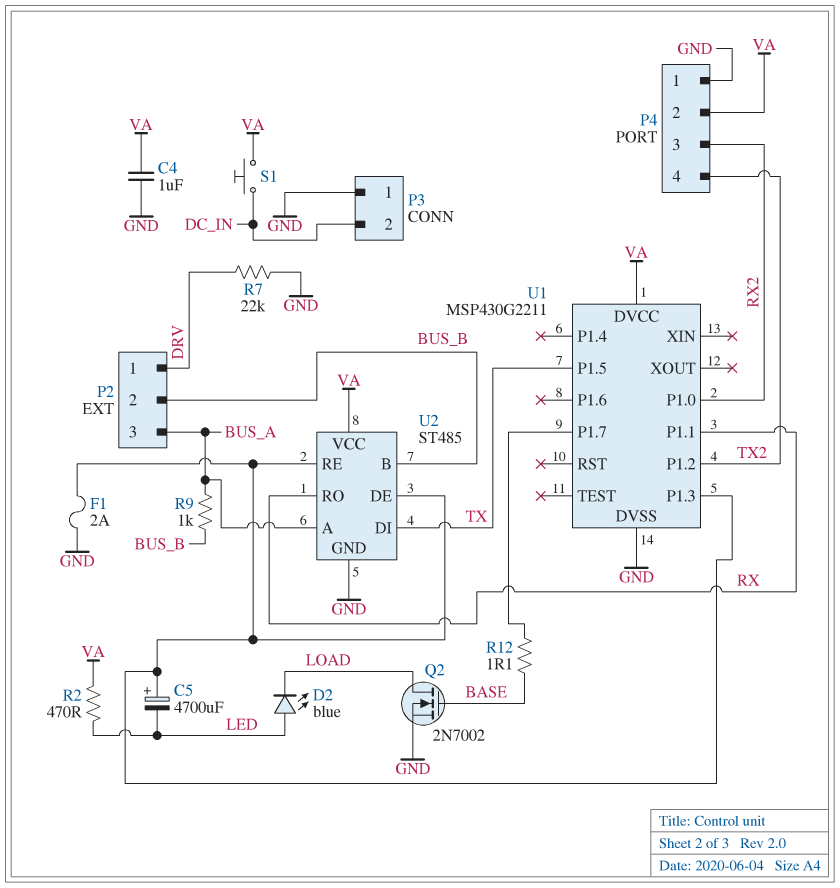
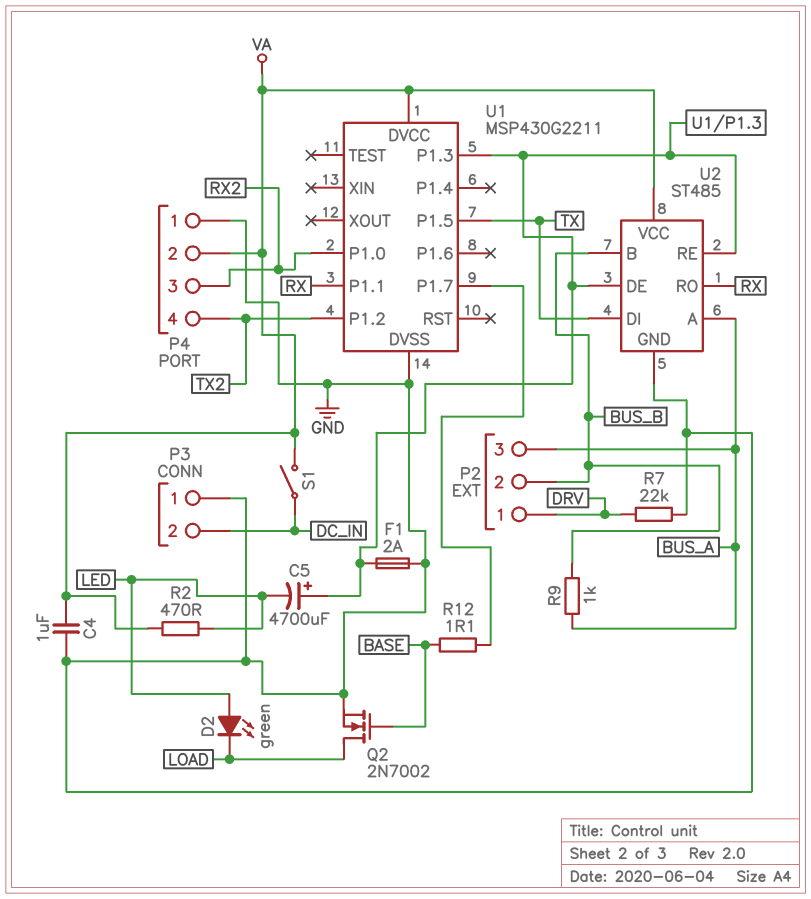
D2: LED blue (A LED, K LOAD) -> LED green (A LED, K LOAD)
S1: button (DC_IN, VA) -> switch (DC_IN, VA)

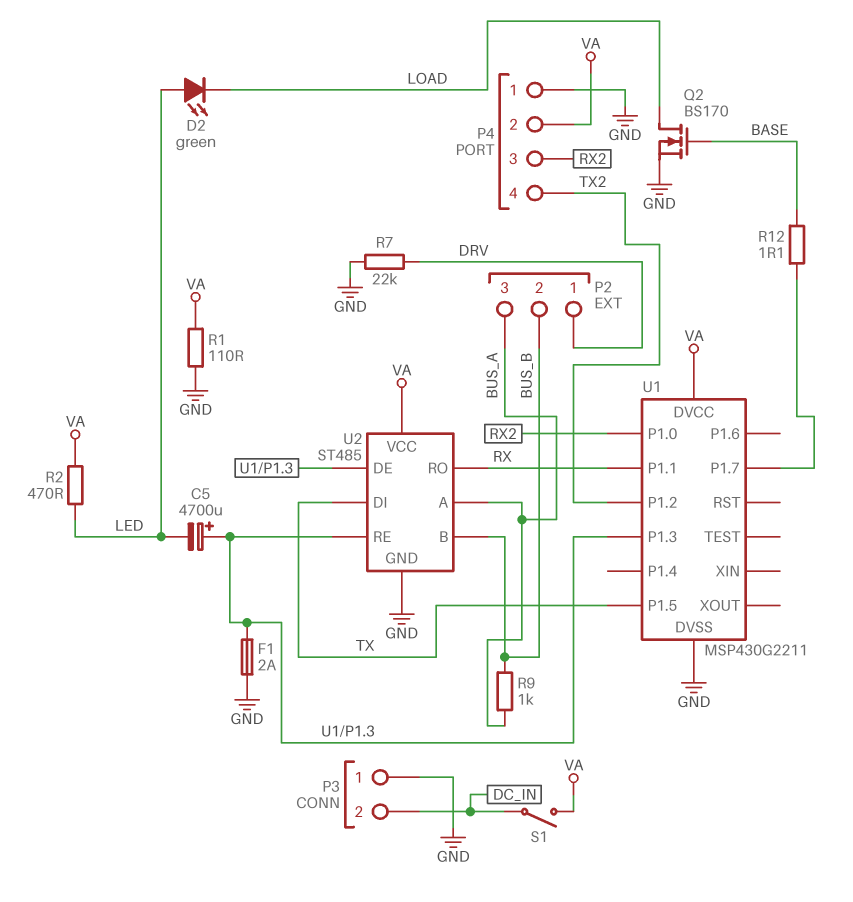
C4: 1uF (GND, VA) -> none
Q2: NMOS 2N7002 (G BASE, D LOAD, S GND) -> NMOS BS170 (G BASE, D LOAD, S GND)
R1: none -> 110 (GND, VA)

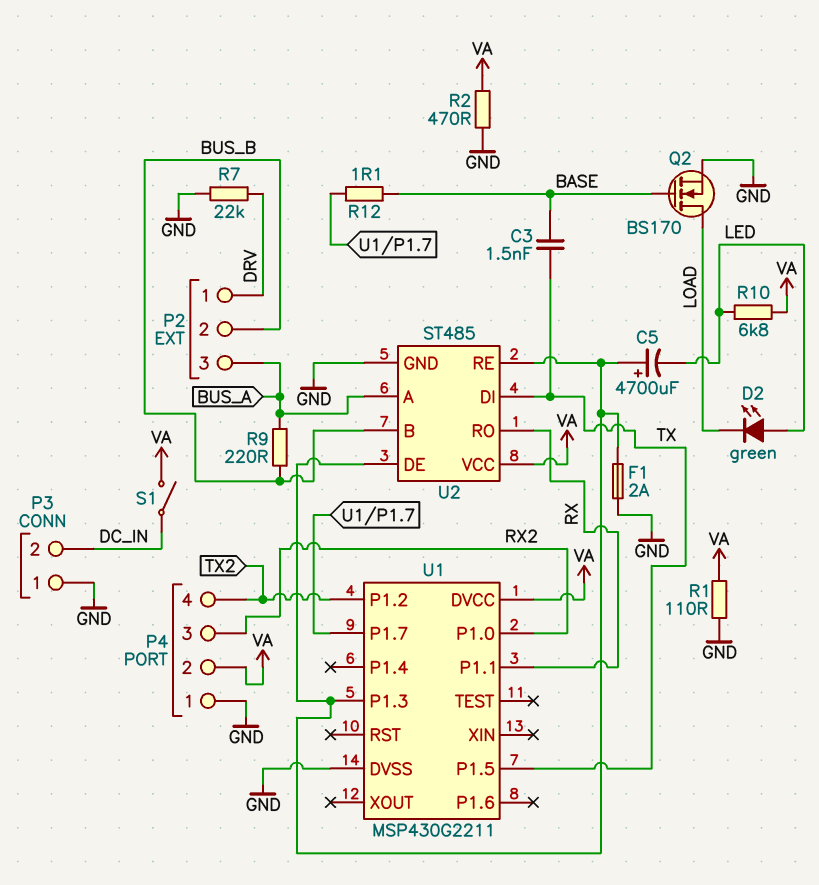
C3: none -> 1.5nF (BASE, TX)
R2: 470 (LED, VA) -> 470 (GND, VA)
R9: 1k (BUS_A, BUS_B) -> 220 (BUS_A, BUS_B)
R10: none -> 6.8k (LED, VA)

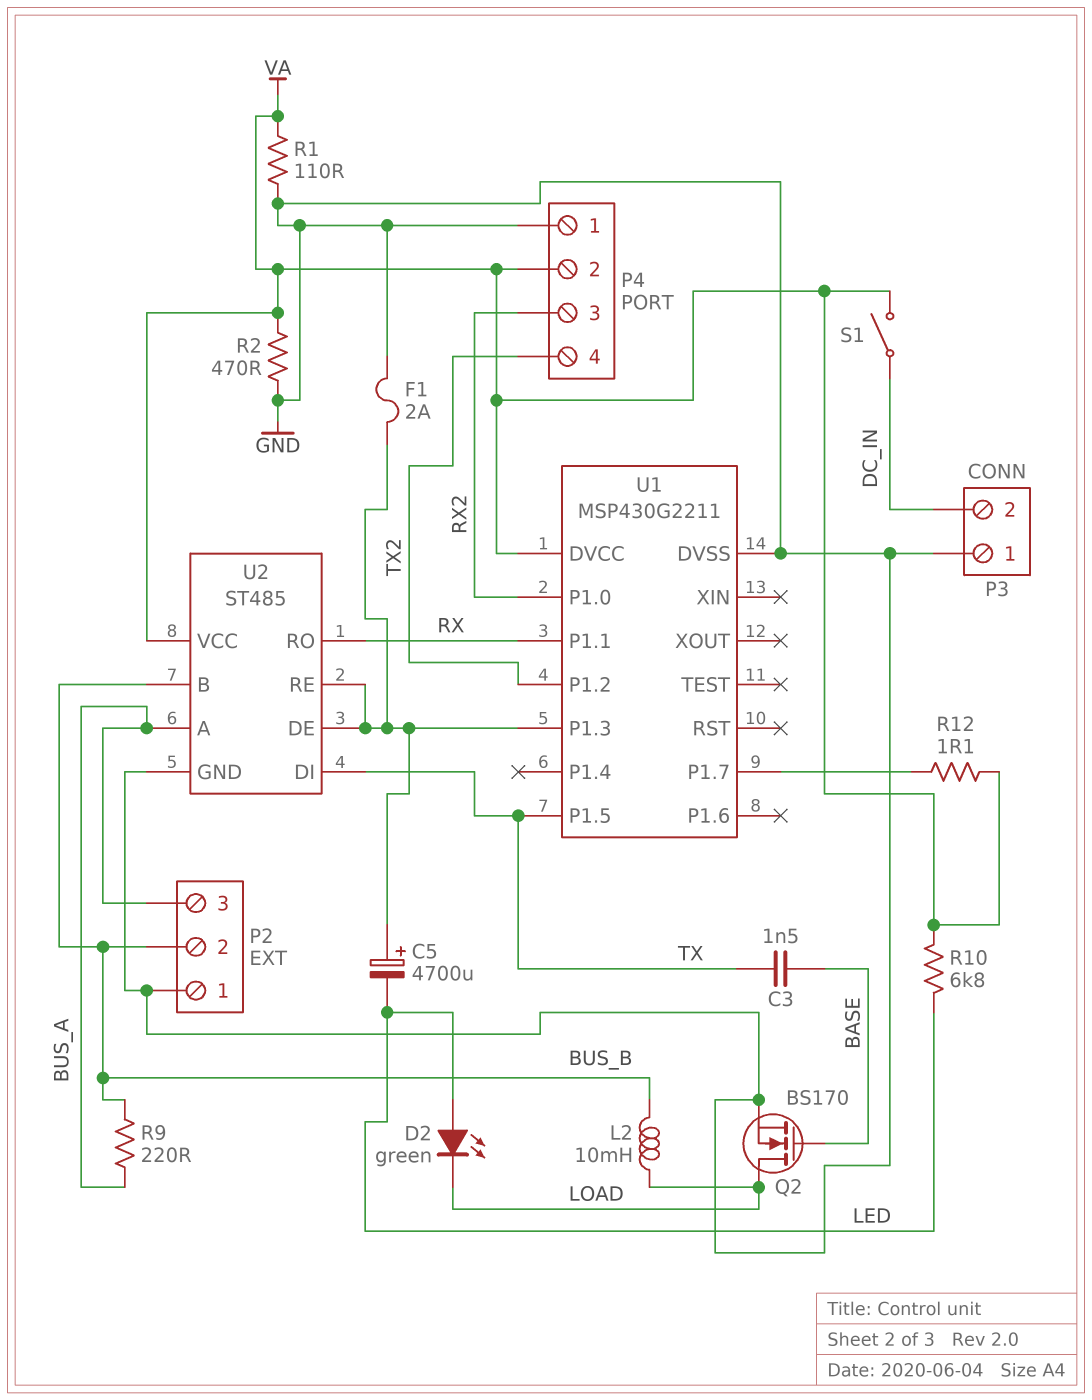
L2: none -> 10mH (BUS_B, LOAD)
P2 pin 1: DRV -> GND
R7: 22k (DRV, GND) -> none
R12: 1.1 (BASE, U1/P1.7) -> 1.1 (U1/P1.7, VA)

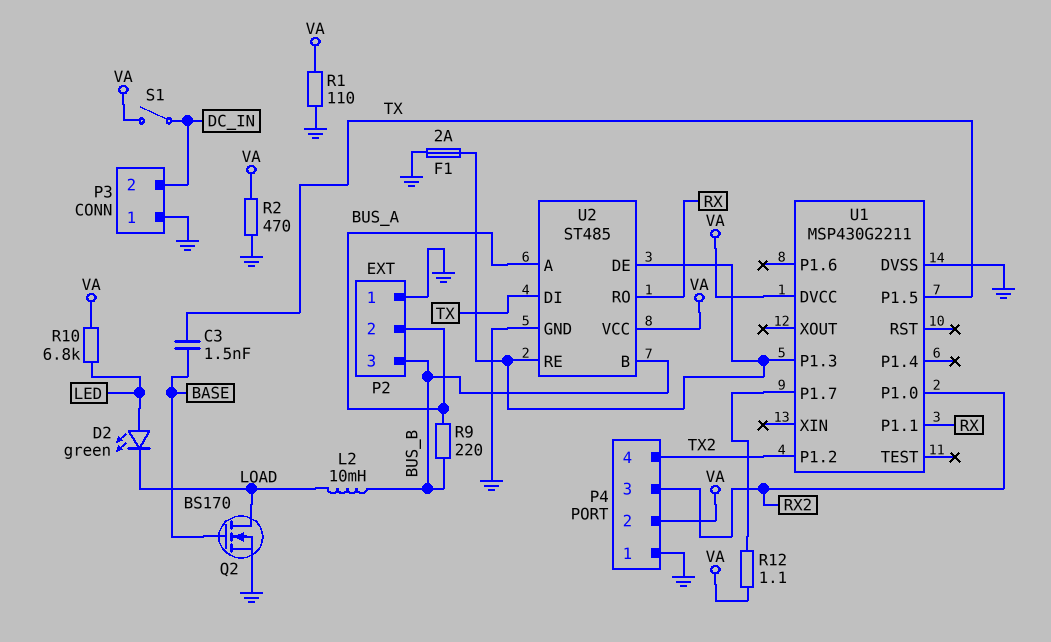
C5: 4700uF (plus U1/P1.3, minus LED) -> none
P2 pin 2: BUS_B -> BUS_A
P2 pin 3: BUS_A -> BUS_B

